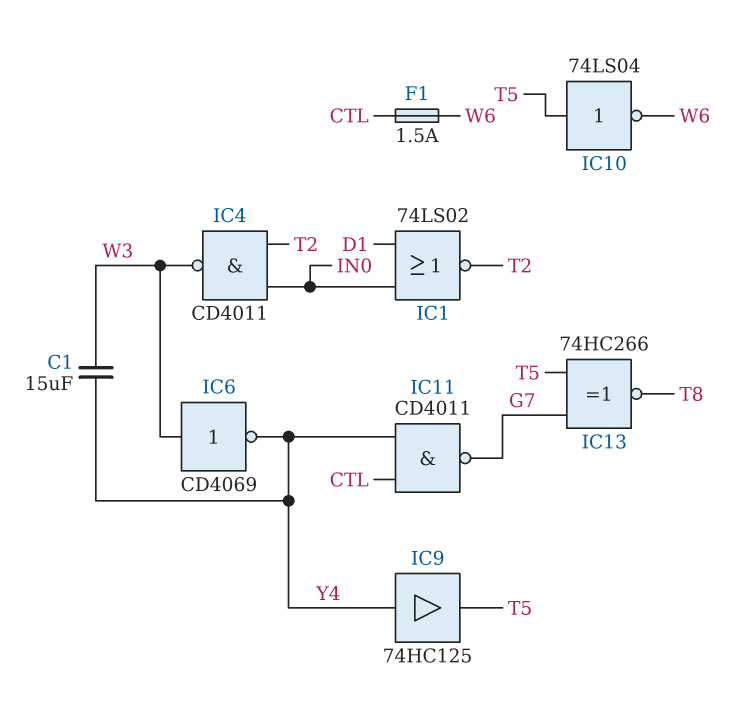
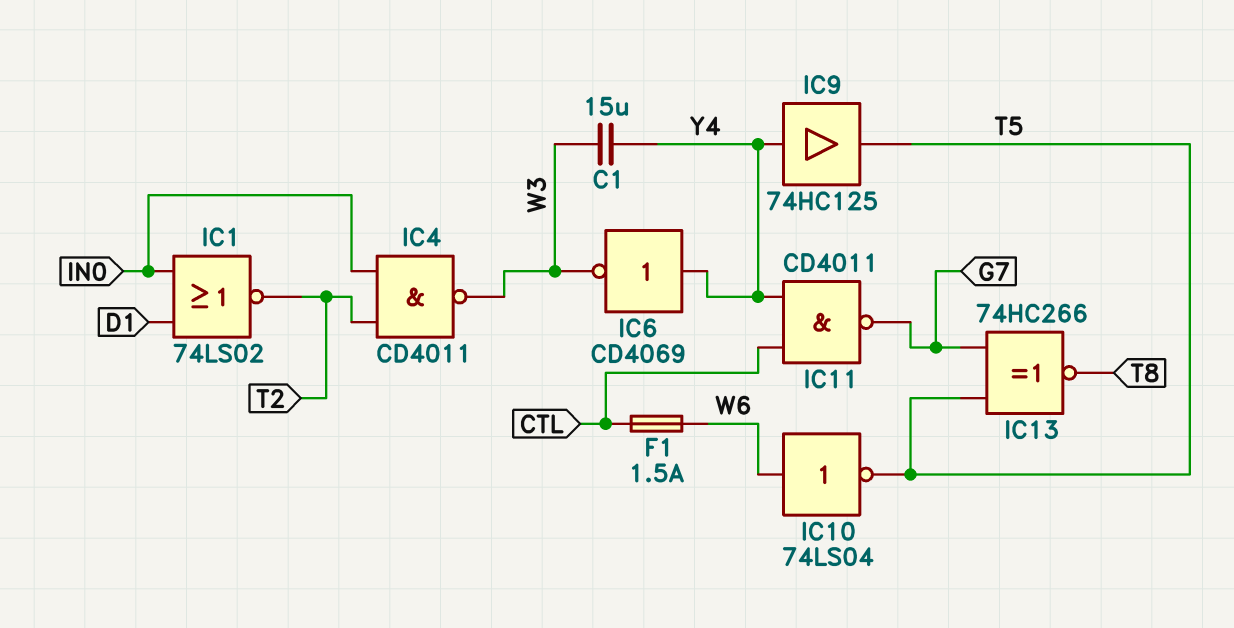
IC6: NOT CD4069 (in W3, out Y4) -> NOT CD4069 (in Y4, out W3)
IC10: NOT 74LS04 (in T5, out W6) -> NOT 74LS04 (in W6, out T5)

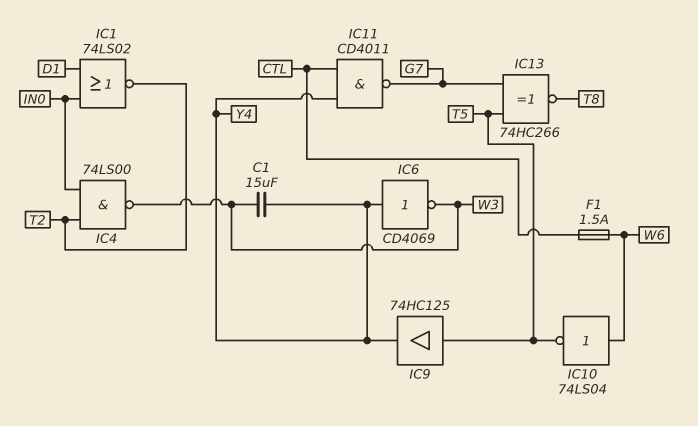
IC4: NAND CD4011 (in IN0, in T2, out W3) -> NAND 74LS00 (in IN0, in T2, out W3)
IC9: buffer 74HC125 (in Y4, out T5) -> buffer 74HC125 (in T5, out Y4)

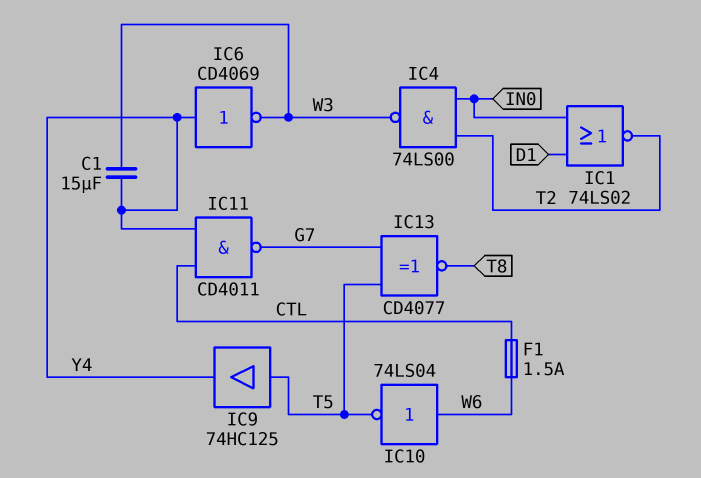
IC13: XNOR 74HC266 (in G7, in T5, out T8) -> XNOR CD4077 (in G7, in T5, out T8)

